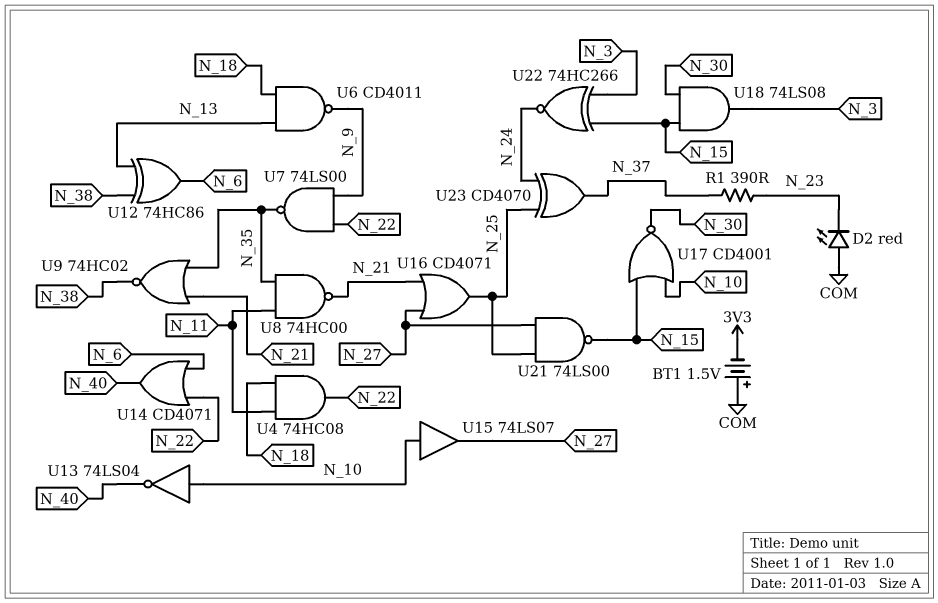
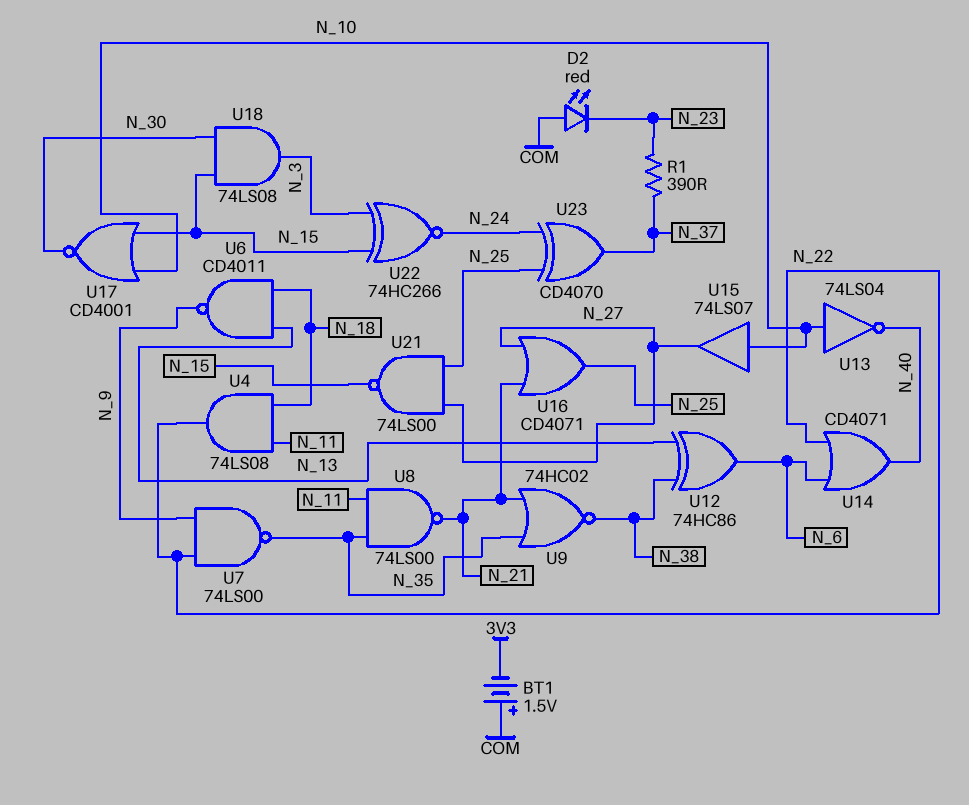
U4: AND 74HC08 (in N_11, in N_18, out N_22) -> AND 74LS08 (in N_11, in N_18, out N_22)
U8: NAND 74HC00 (in N_11, in N_35, out N_21) -> NAND 74LS00 (in N_11, in N_35, out N_21)

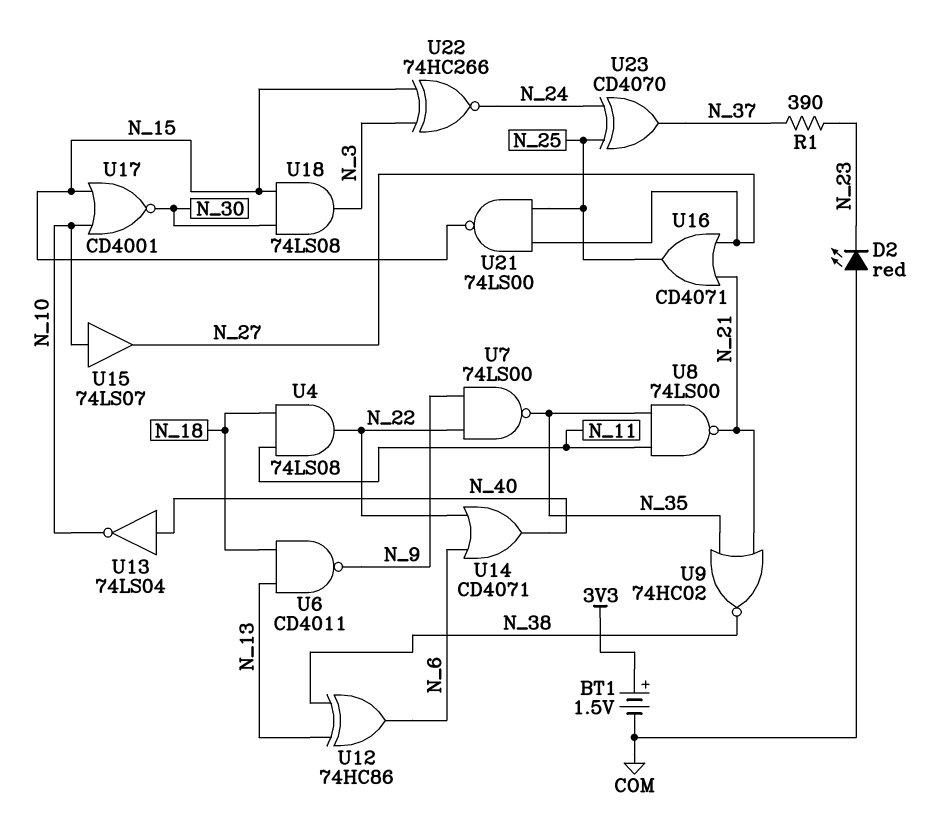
BT1: 1.5V (plus COM, minus 3V3) -> 1.5V (plus 3V3, minus COM)
U13: NOT 74LS04 (in N_10, out N_40) -> NOT 74LS04 (in N_40, out N_10)

